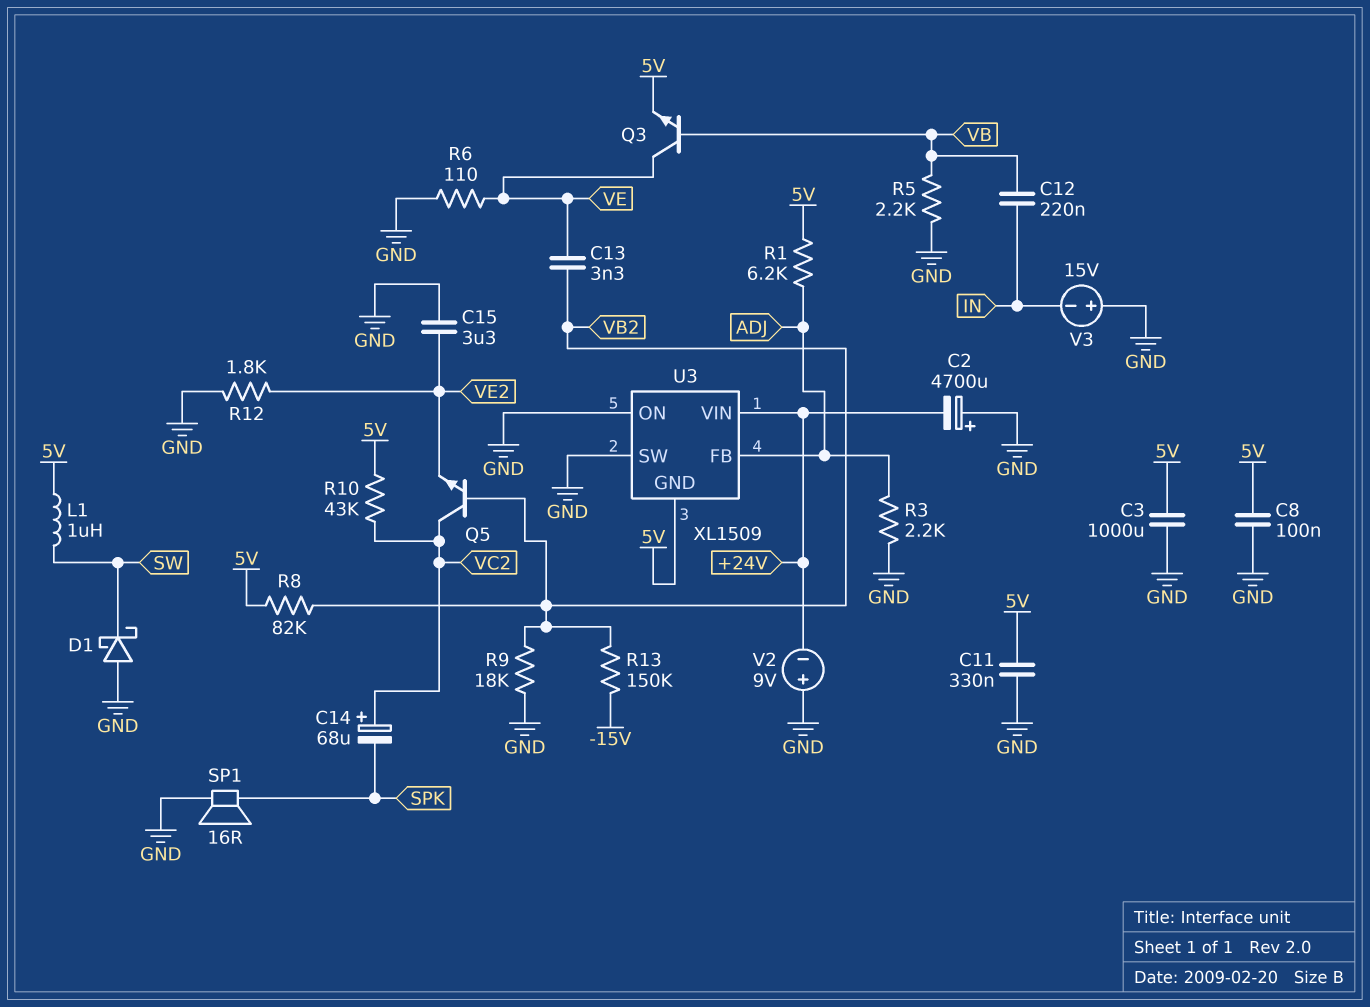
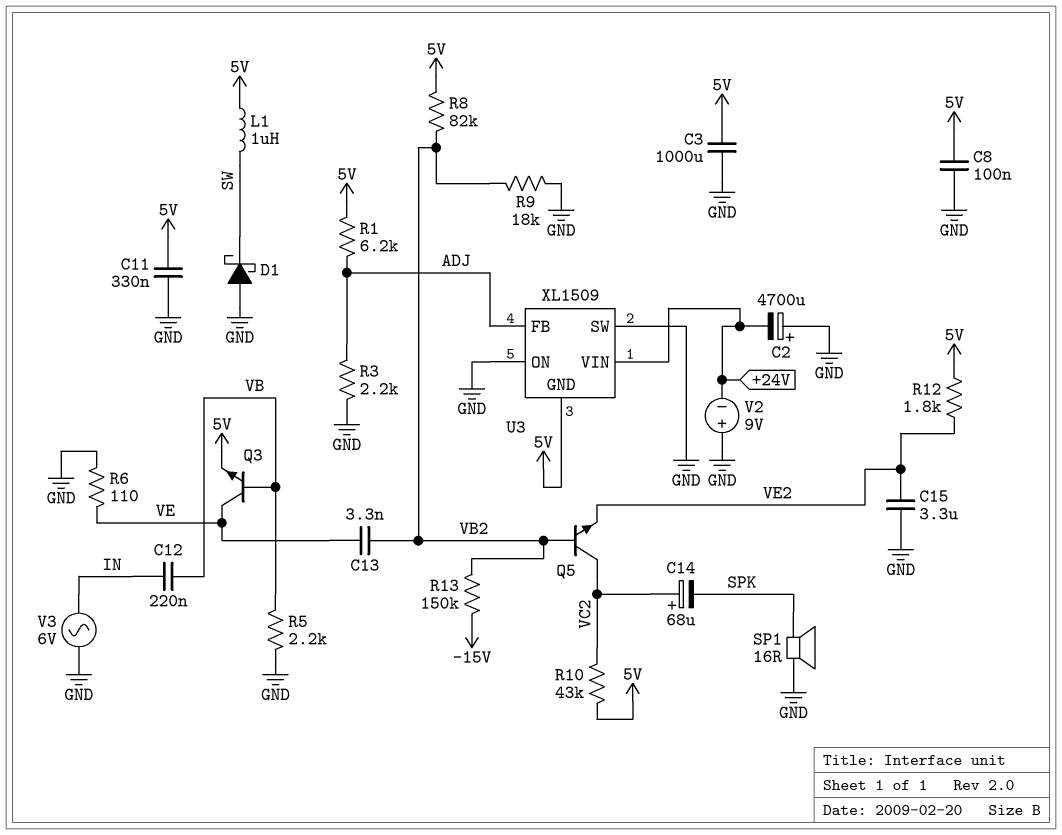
R12: 1.8k (GND, VE2) -> 1.8k (5V, VE2)
V3: 15V (plus GND, minus IN) -> AC 6V (GND, IN)

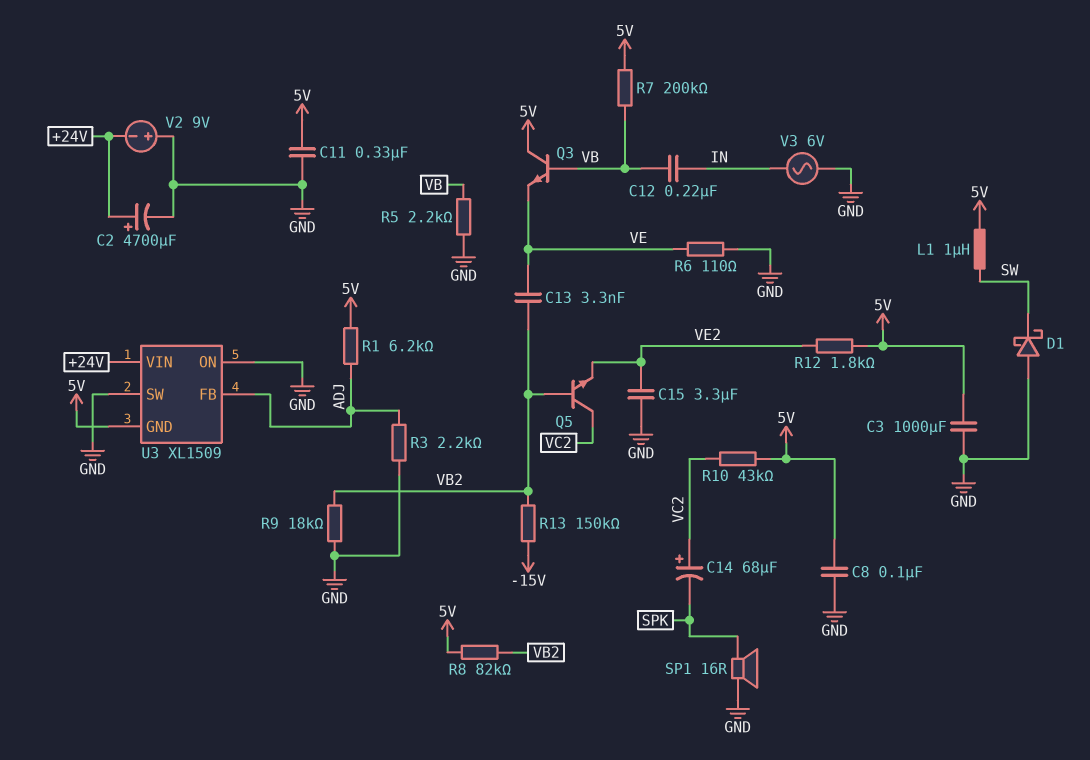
C2: 4700uF (plus GND, minus +24V) -> 4700uF (plus +24V, minus GND)
Q3: NPN (B VB, C VE, E 5V) -> NPN (B VB, C 5V, E VE)
R7: none -> 200k (5V, VB)

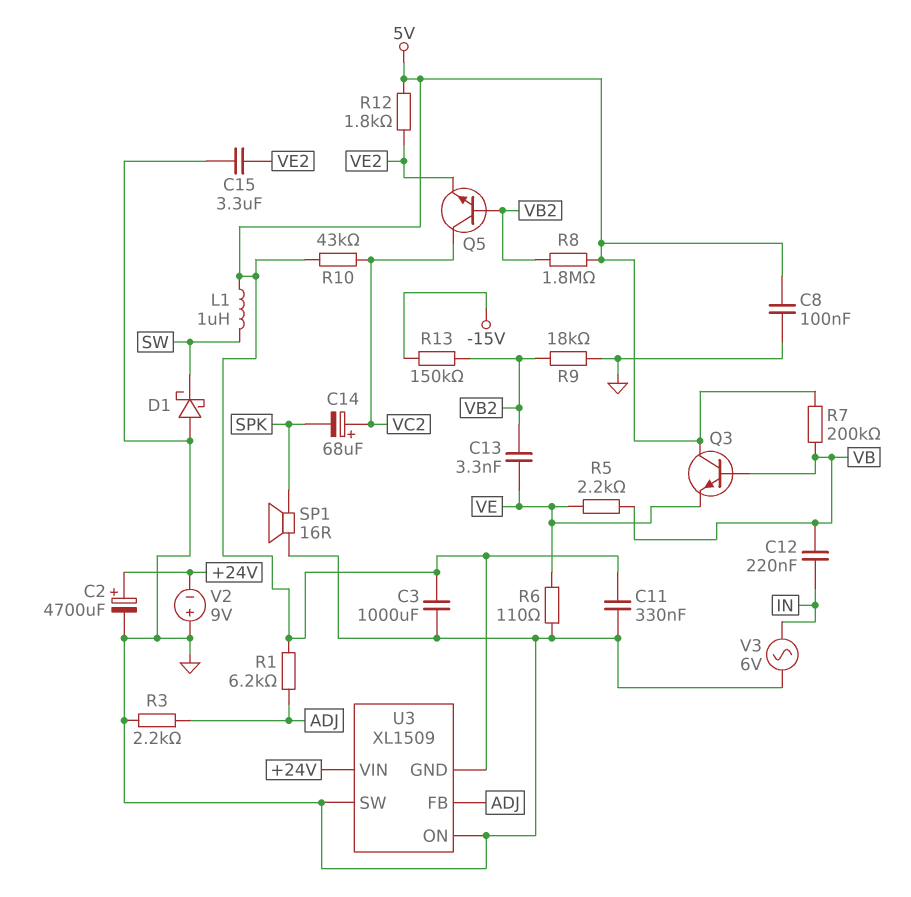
R5: 2.2k (GND, VB) -> 2.2k (VB, VE)
R8: 82k (5V, VB2) -> 1.8M (5V, VB2)

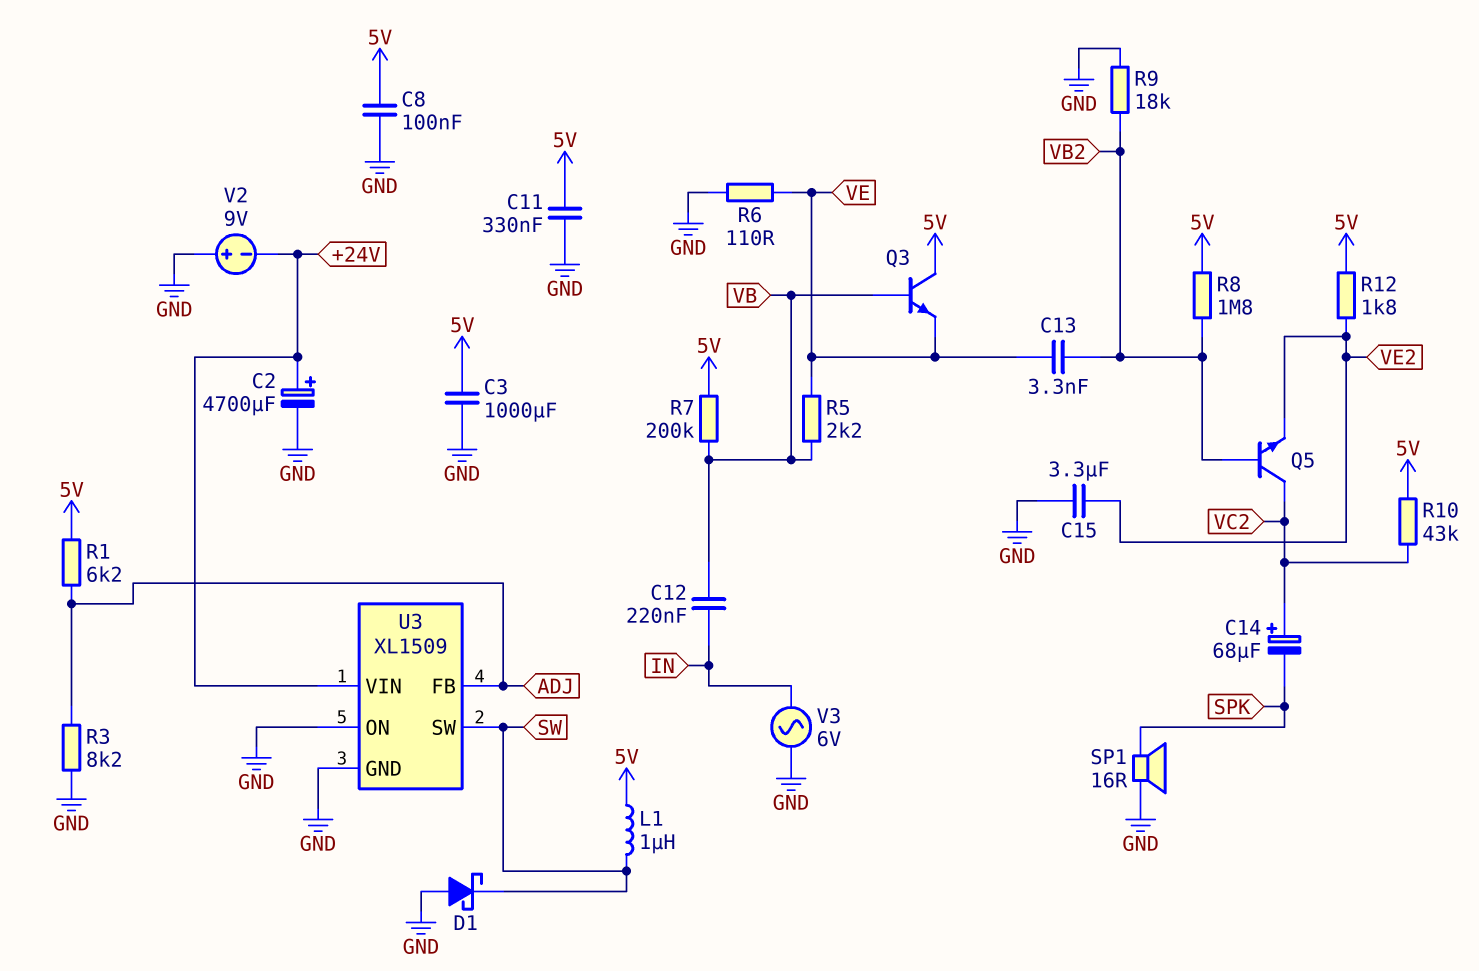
R3: 2.2k (ADJ, GND) -> 8.2k (ADJ, GND)
R13: 150k (-15V, VB2) -> none
U3 pin GND: 5V -> GND
U3 pin SW: GND -> SW

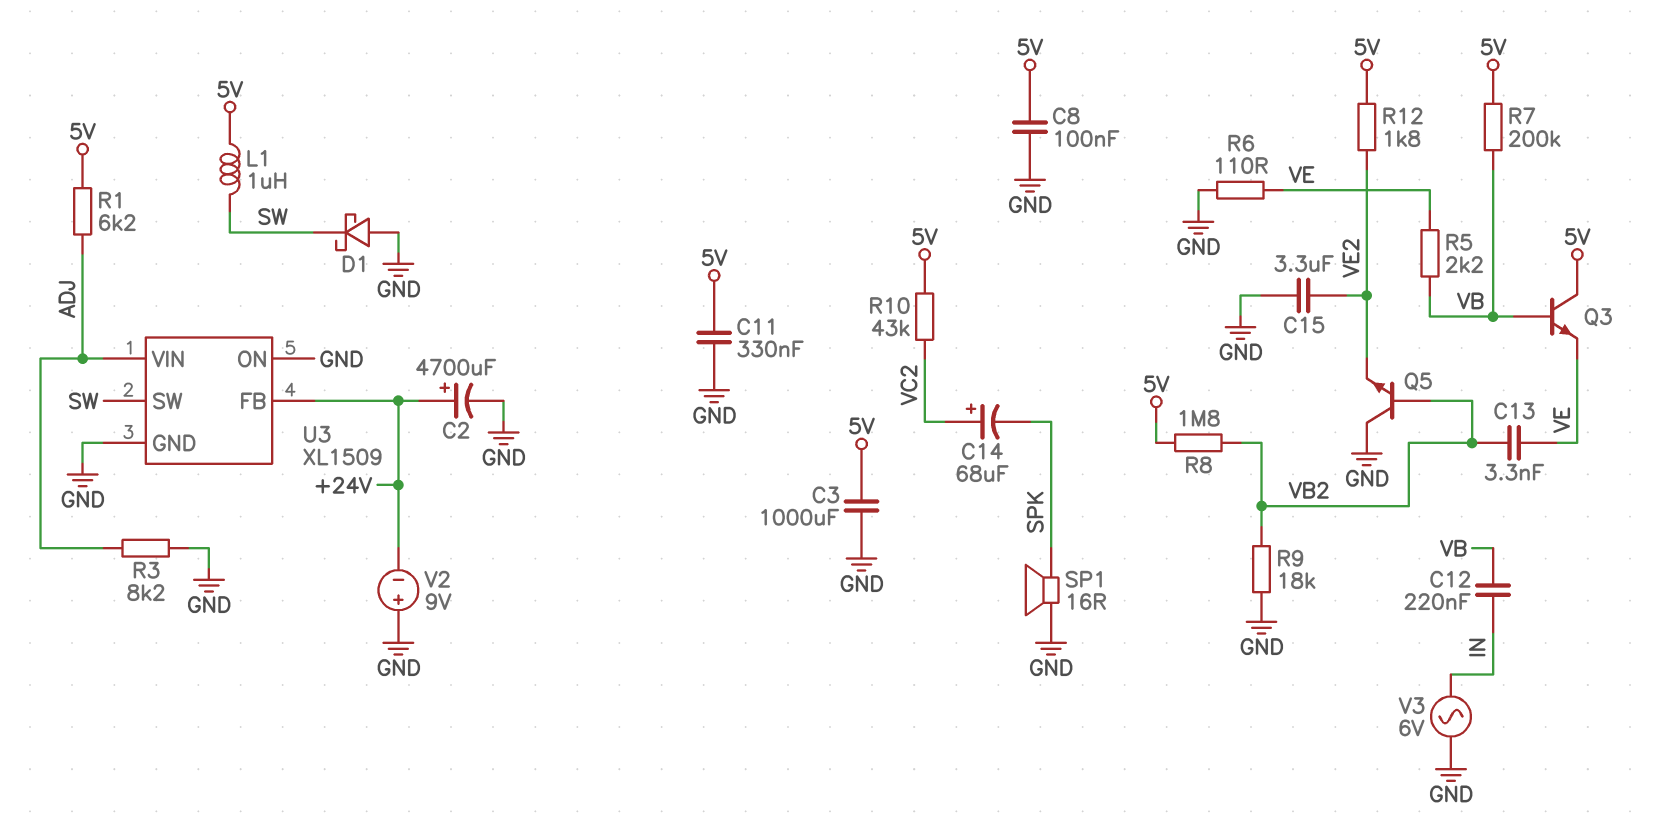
Q5: NPN (B VB2, C VC2, E VE2) -> NPN (B VB2, C GND, E VE2)
U3 pin FB: ADJ -> +24V
U3 pin VIN: +24V -> ADJ

